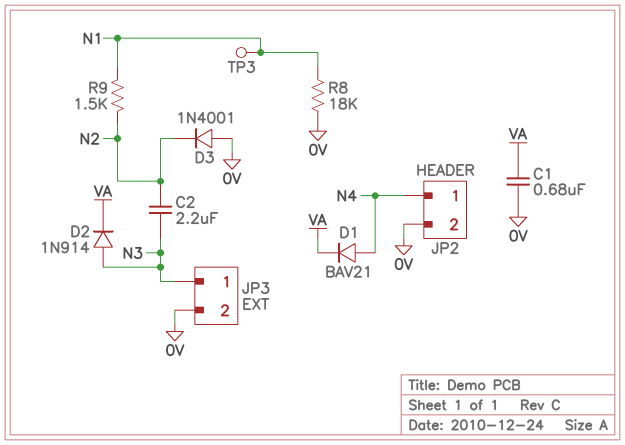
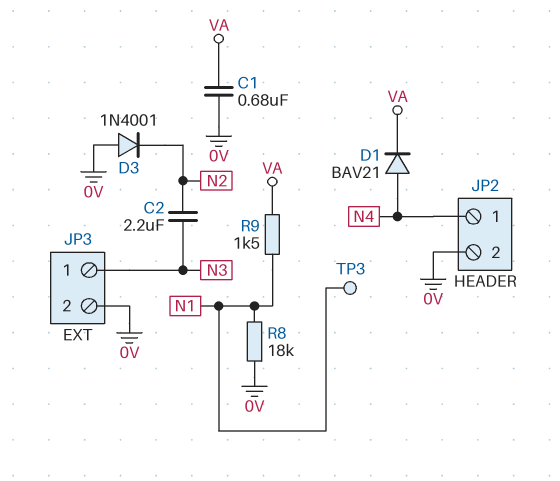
D2: diode 1N914 (A N3, K VA) -> none
R9: 1.5k (N1, N2) -> 1.5k (N1, VA)

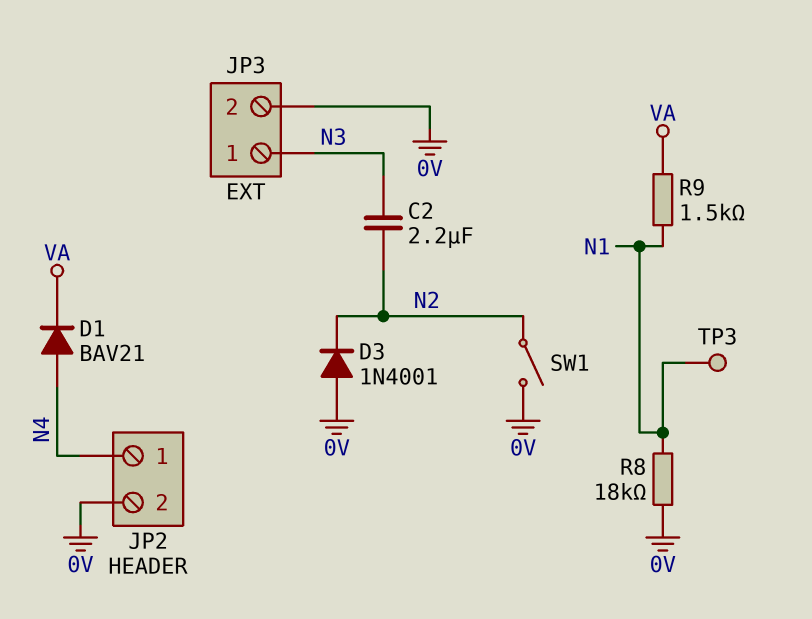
C1: 680nF (0V, VA) -> none
SW1: none -> switch (0V, N2)

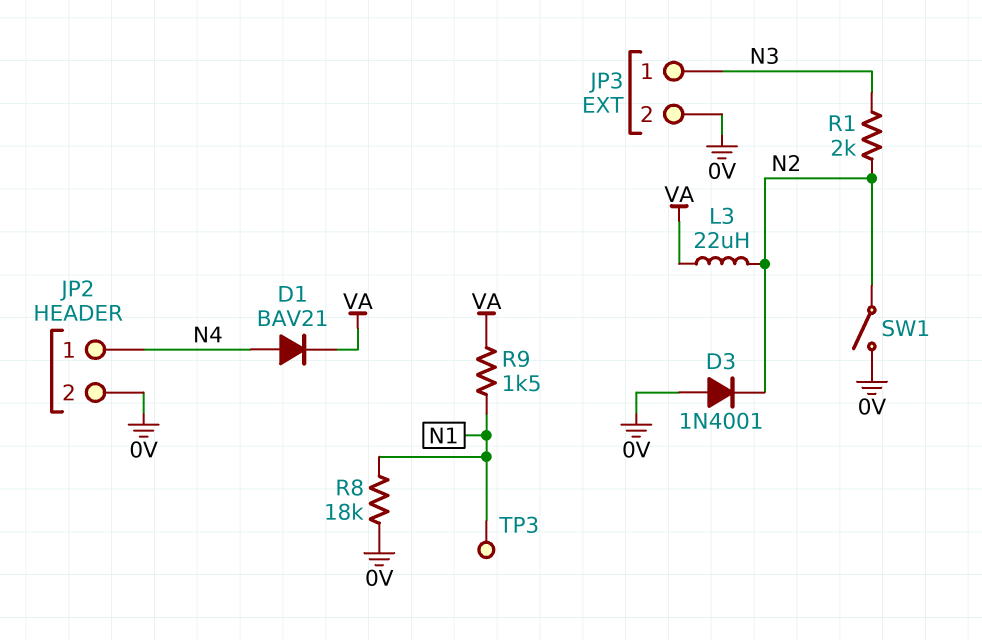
C2: 2.2uF (N2, N3) -> none
L3: none -> 22uH (N2, VA)
R1: none -> 2k (N2, N3)

